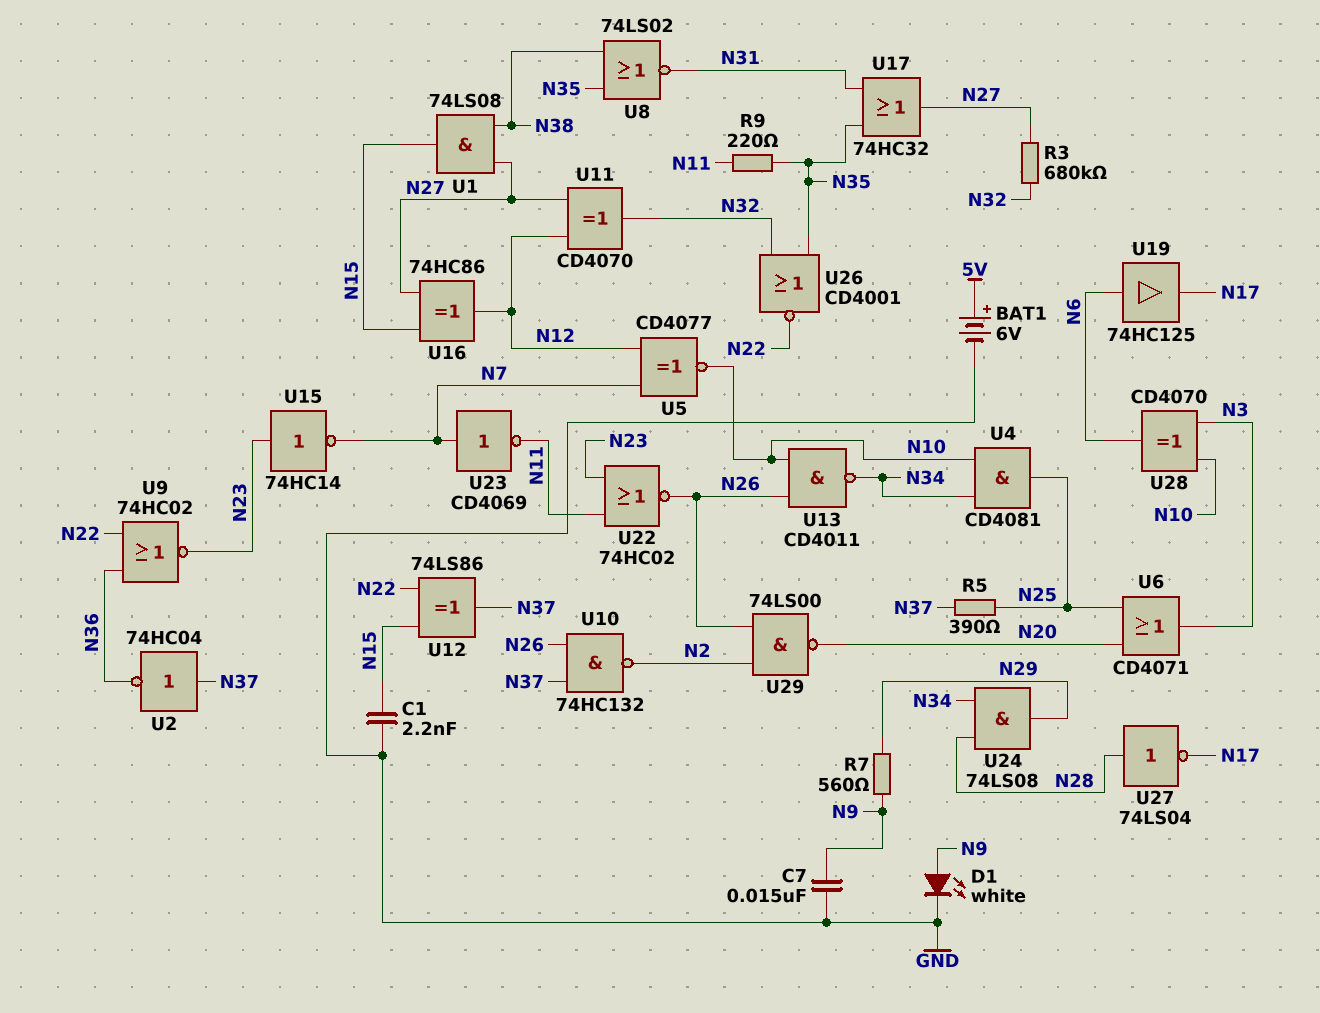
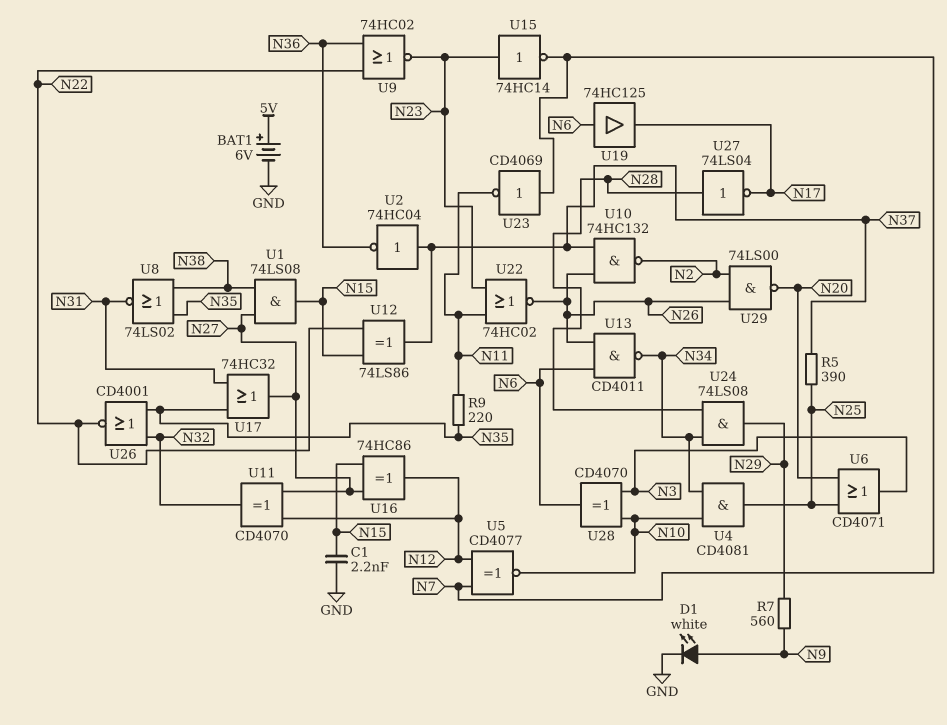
C7: 15nF (GND, N9) -> none
R3: 680k (N27, N32) -> none
U13: NAND CD4011 (in N10, in N26, out N34) -> NAND CD4011 (in N6, in N26, out N34)

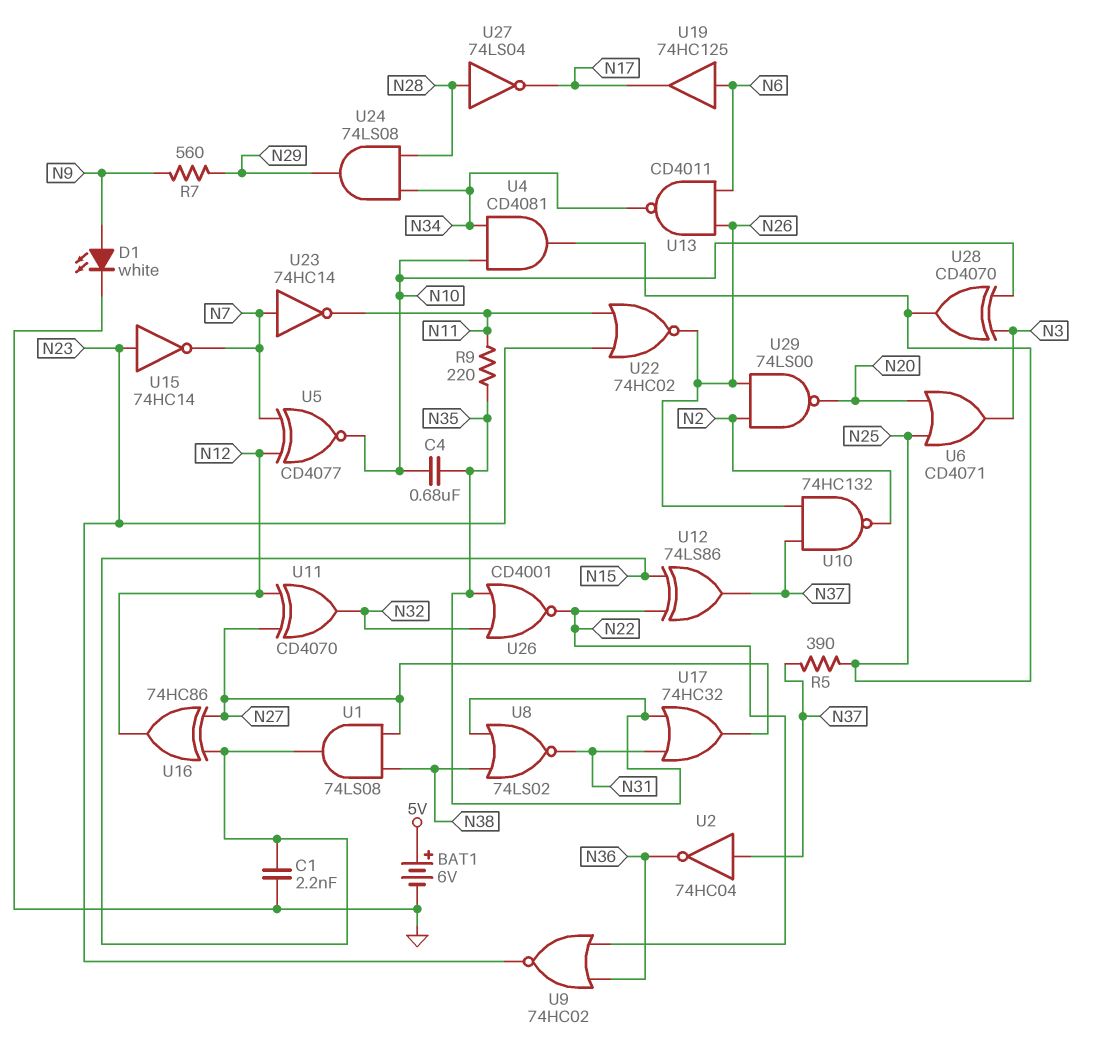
C4: none -> 680nF (N10, N35)
U23: NOT CD4069 (in N7, out N11) -> NOT 74HC14 (in N7, out N11)
U28: XOR CD4070 (in N3, in N10, out N6) -> XOR CD4070 (in N3, in N10, out N25)

